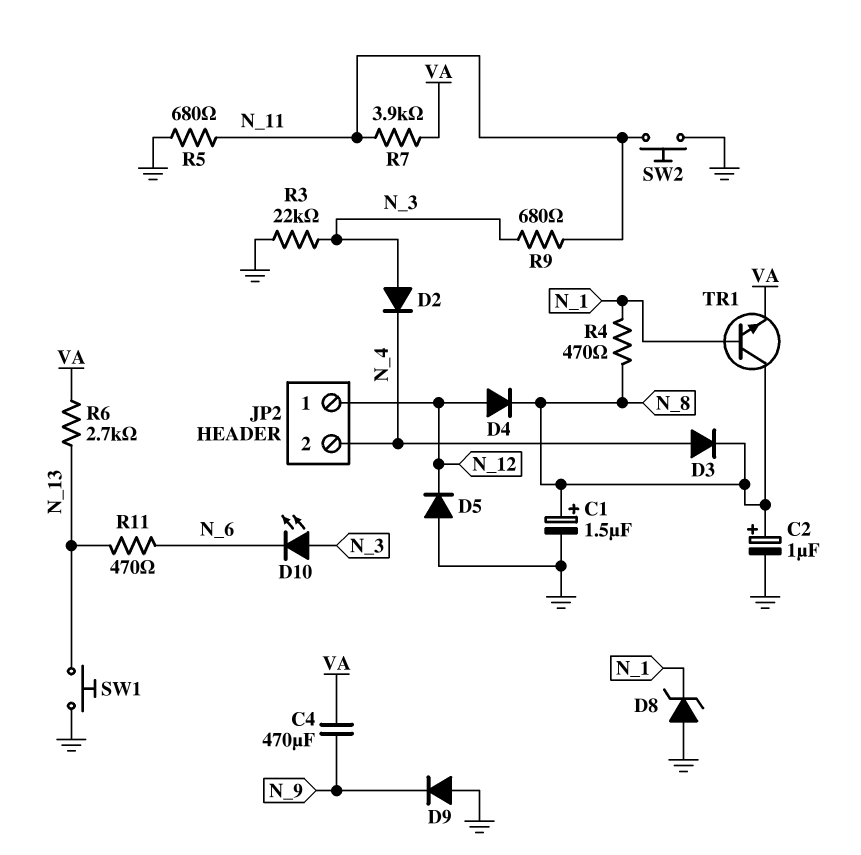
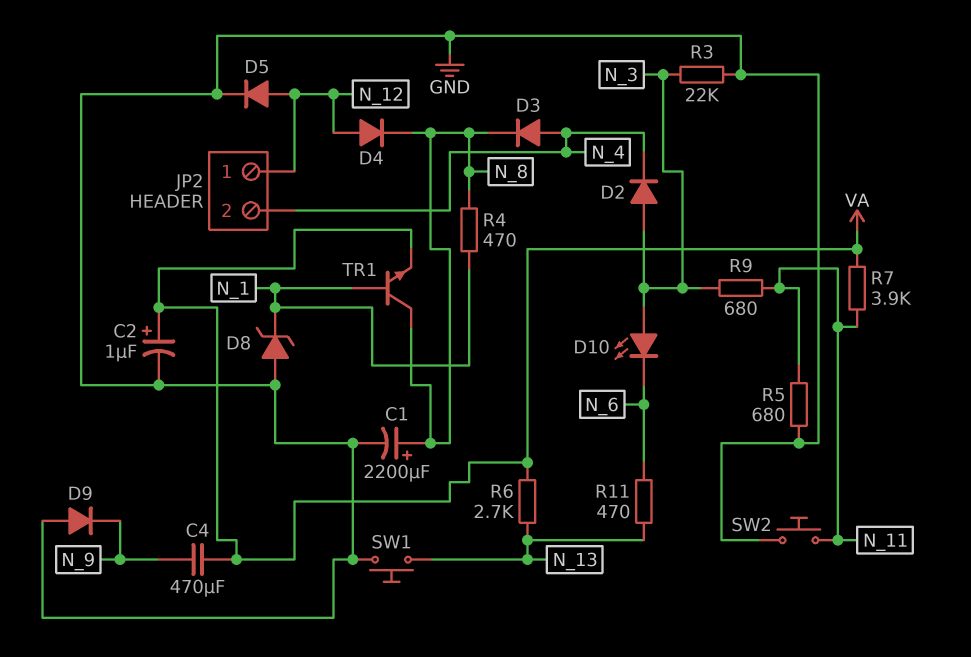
C1: 1.5uF (plus N_8, minus GND) -> 2200uF (plus N_8, minus GND)
C2: 1uF (plus N_8, minus GND) -> 1uF (plus VA, minus GND)
D5: diode (A GND, K N_12) -> diode (A N_12, K GND)

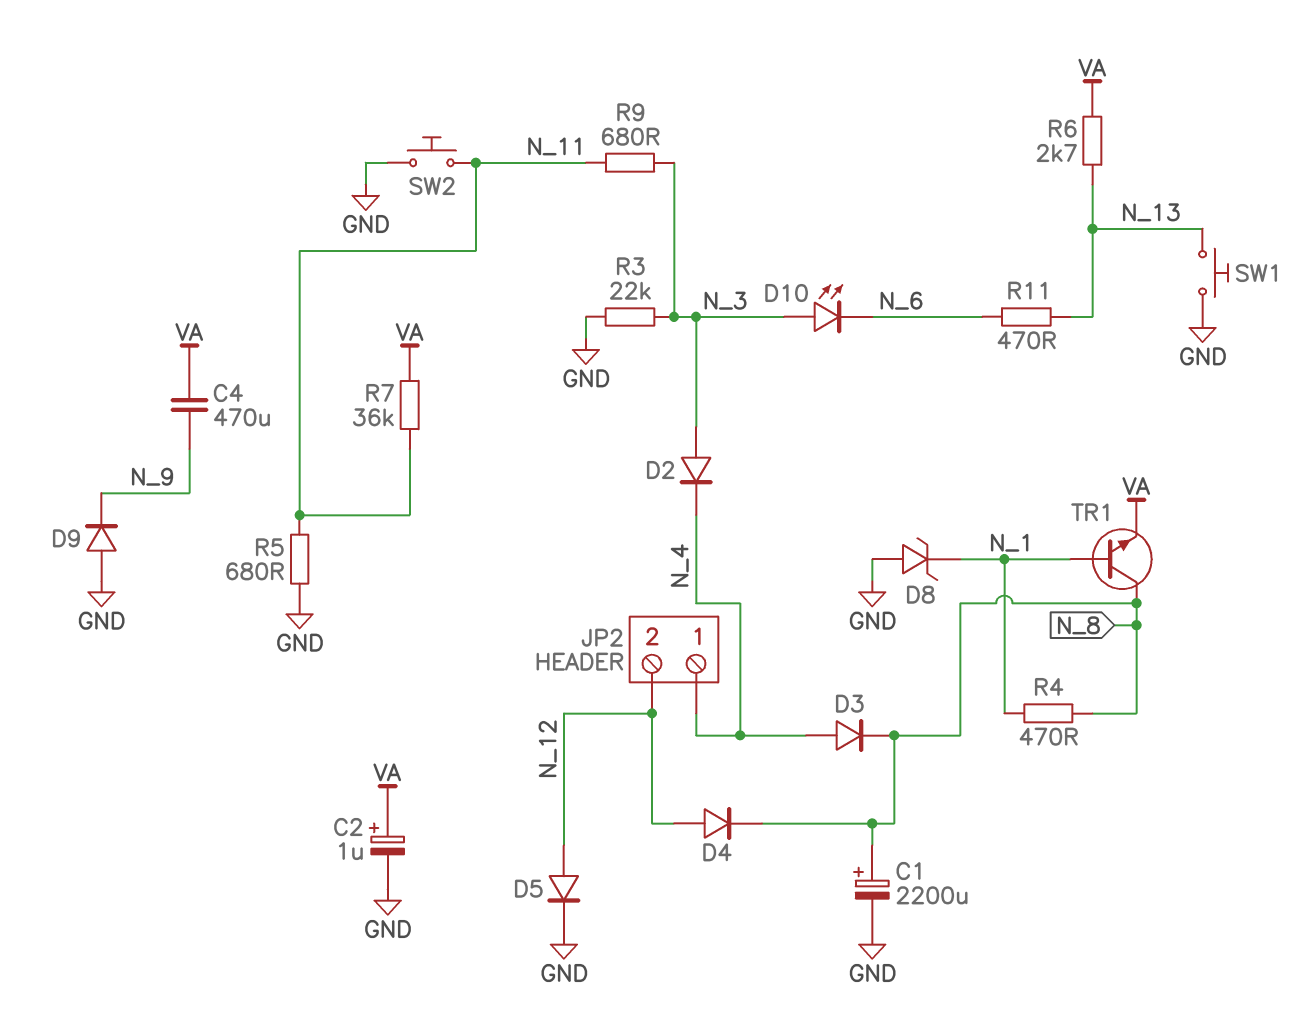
JP2 pin 1: N_12 -> N_4
JP2 pin 2: N_4 -> N_12
R7: 3.9k (N_11, VA) -> 36k (N_11, VA)

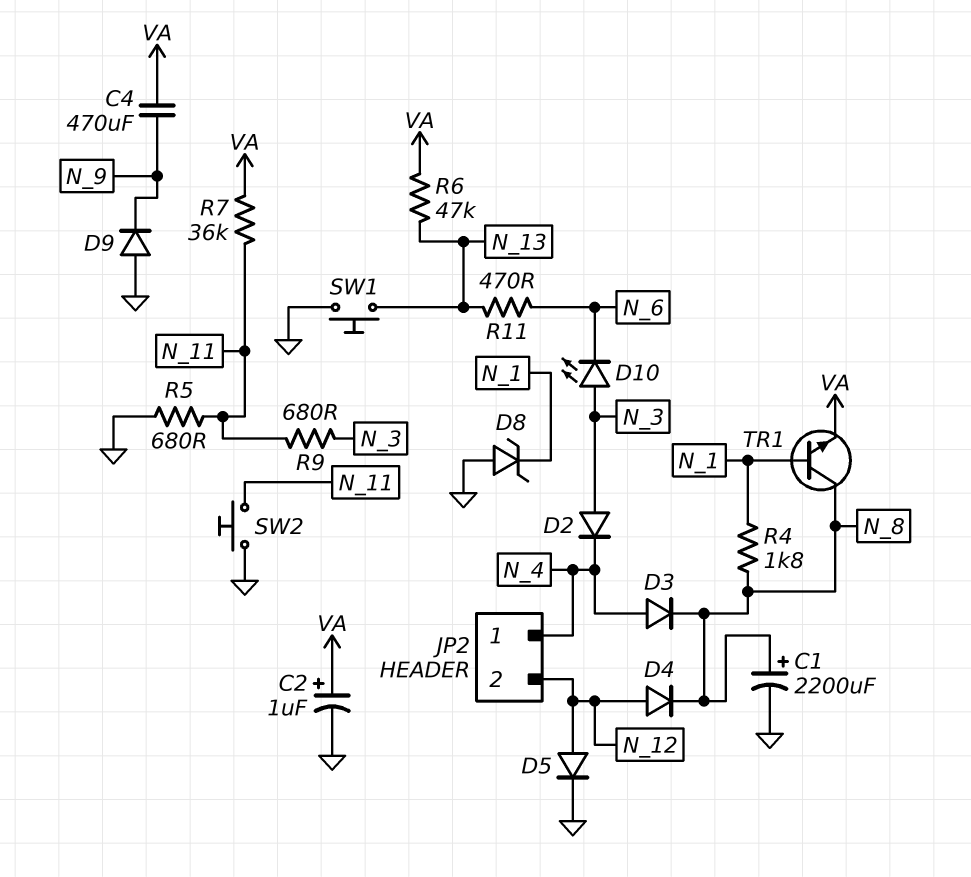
R3: 22k (GND, N_3) -> none
R4: 470 (N_1, N_8) -> 1.8k (N_1, N_8)
R6: 2.7k (N_13, VA) -> 47k (N_13, VA)

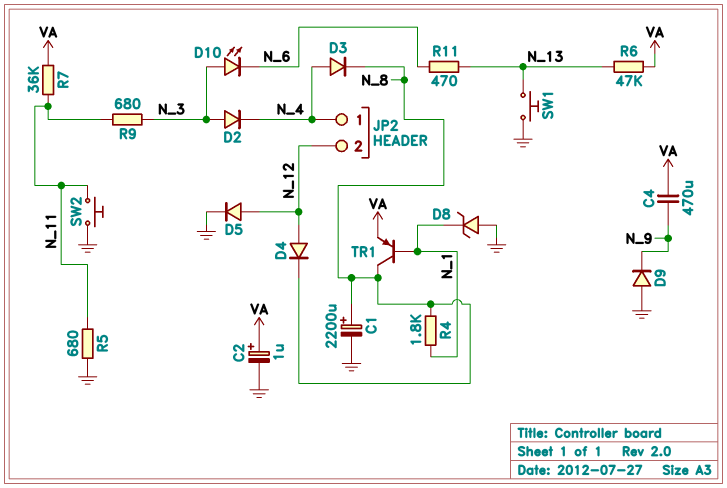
TR1: NPN (B N_1, C N_8, E VA) -> PNP (B N_1, C N_8, E VA)

